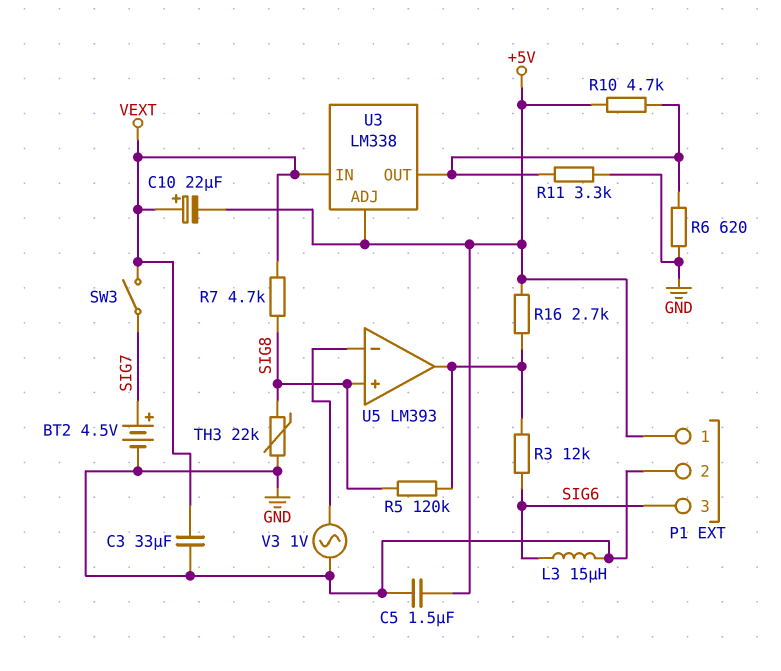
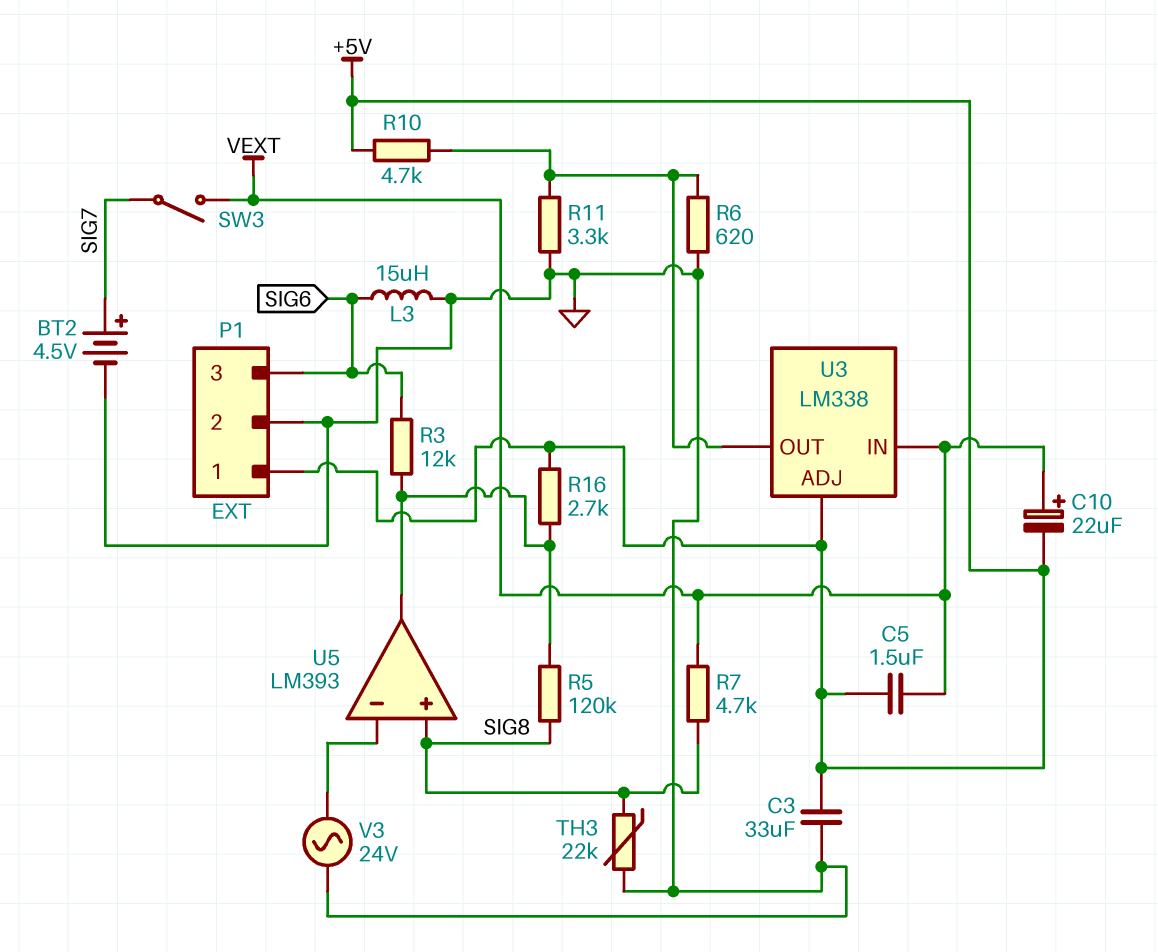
C3: 33uF (GND, VEXT) -> 33uF (+5V, GND)
C5: 1.5uF (+5V, GND) -> 1.5uF (+5V, VEXT)
V3: AC 1V (GND, U5/in-) -> AC 24V (GND, U5/in-)

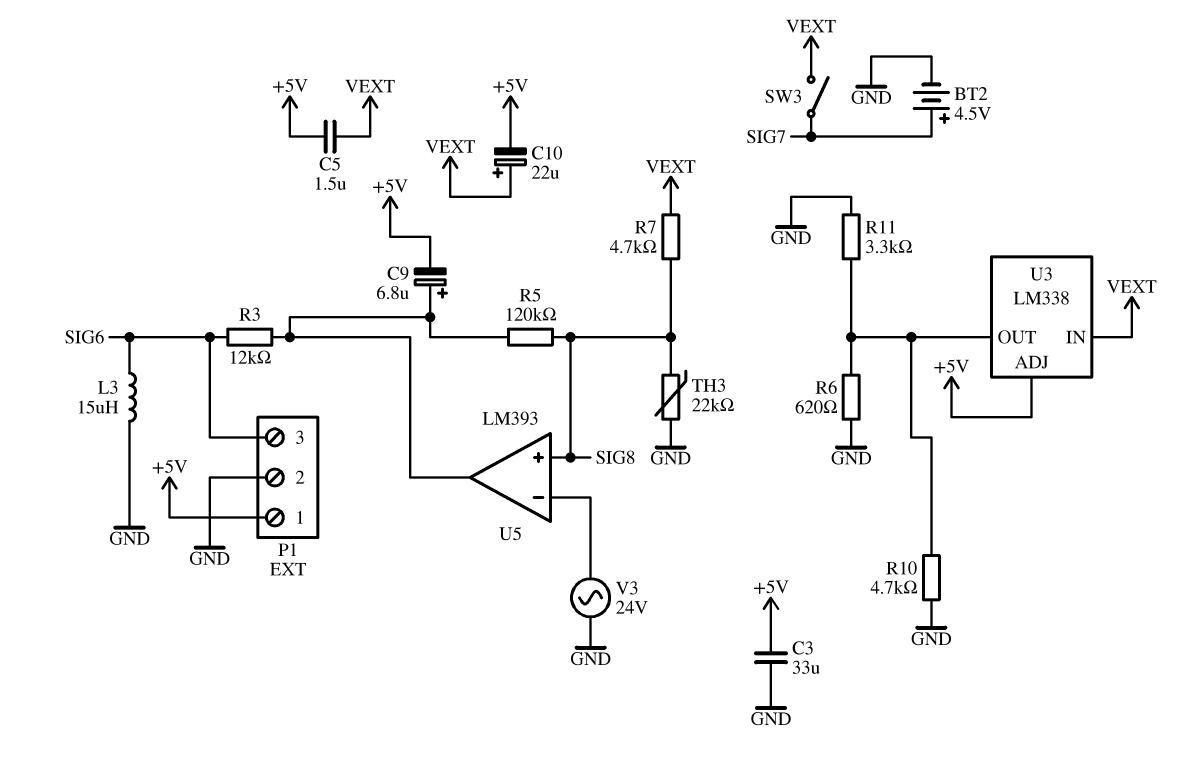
C9: none -> 6.8uF (plus U5/out, minus +5V)
R10: 4.7k (+5V, U3/OUT) -> 4.7k (GND, U3/OUT)
R16: 2.7k (+5V, U5/out) -> none

